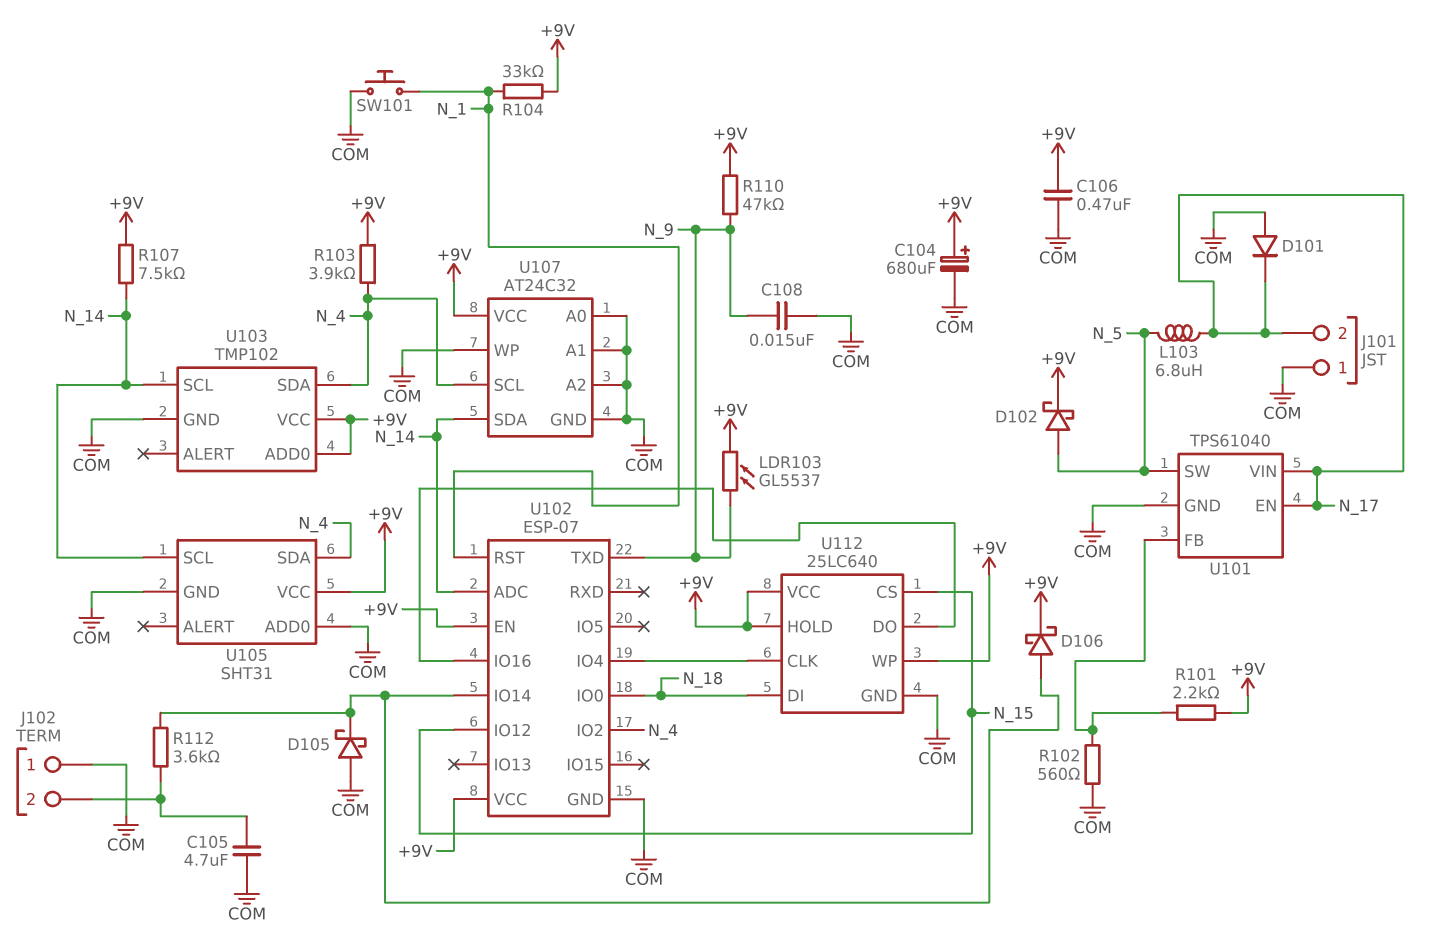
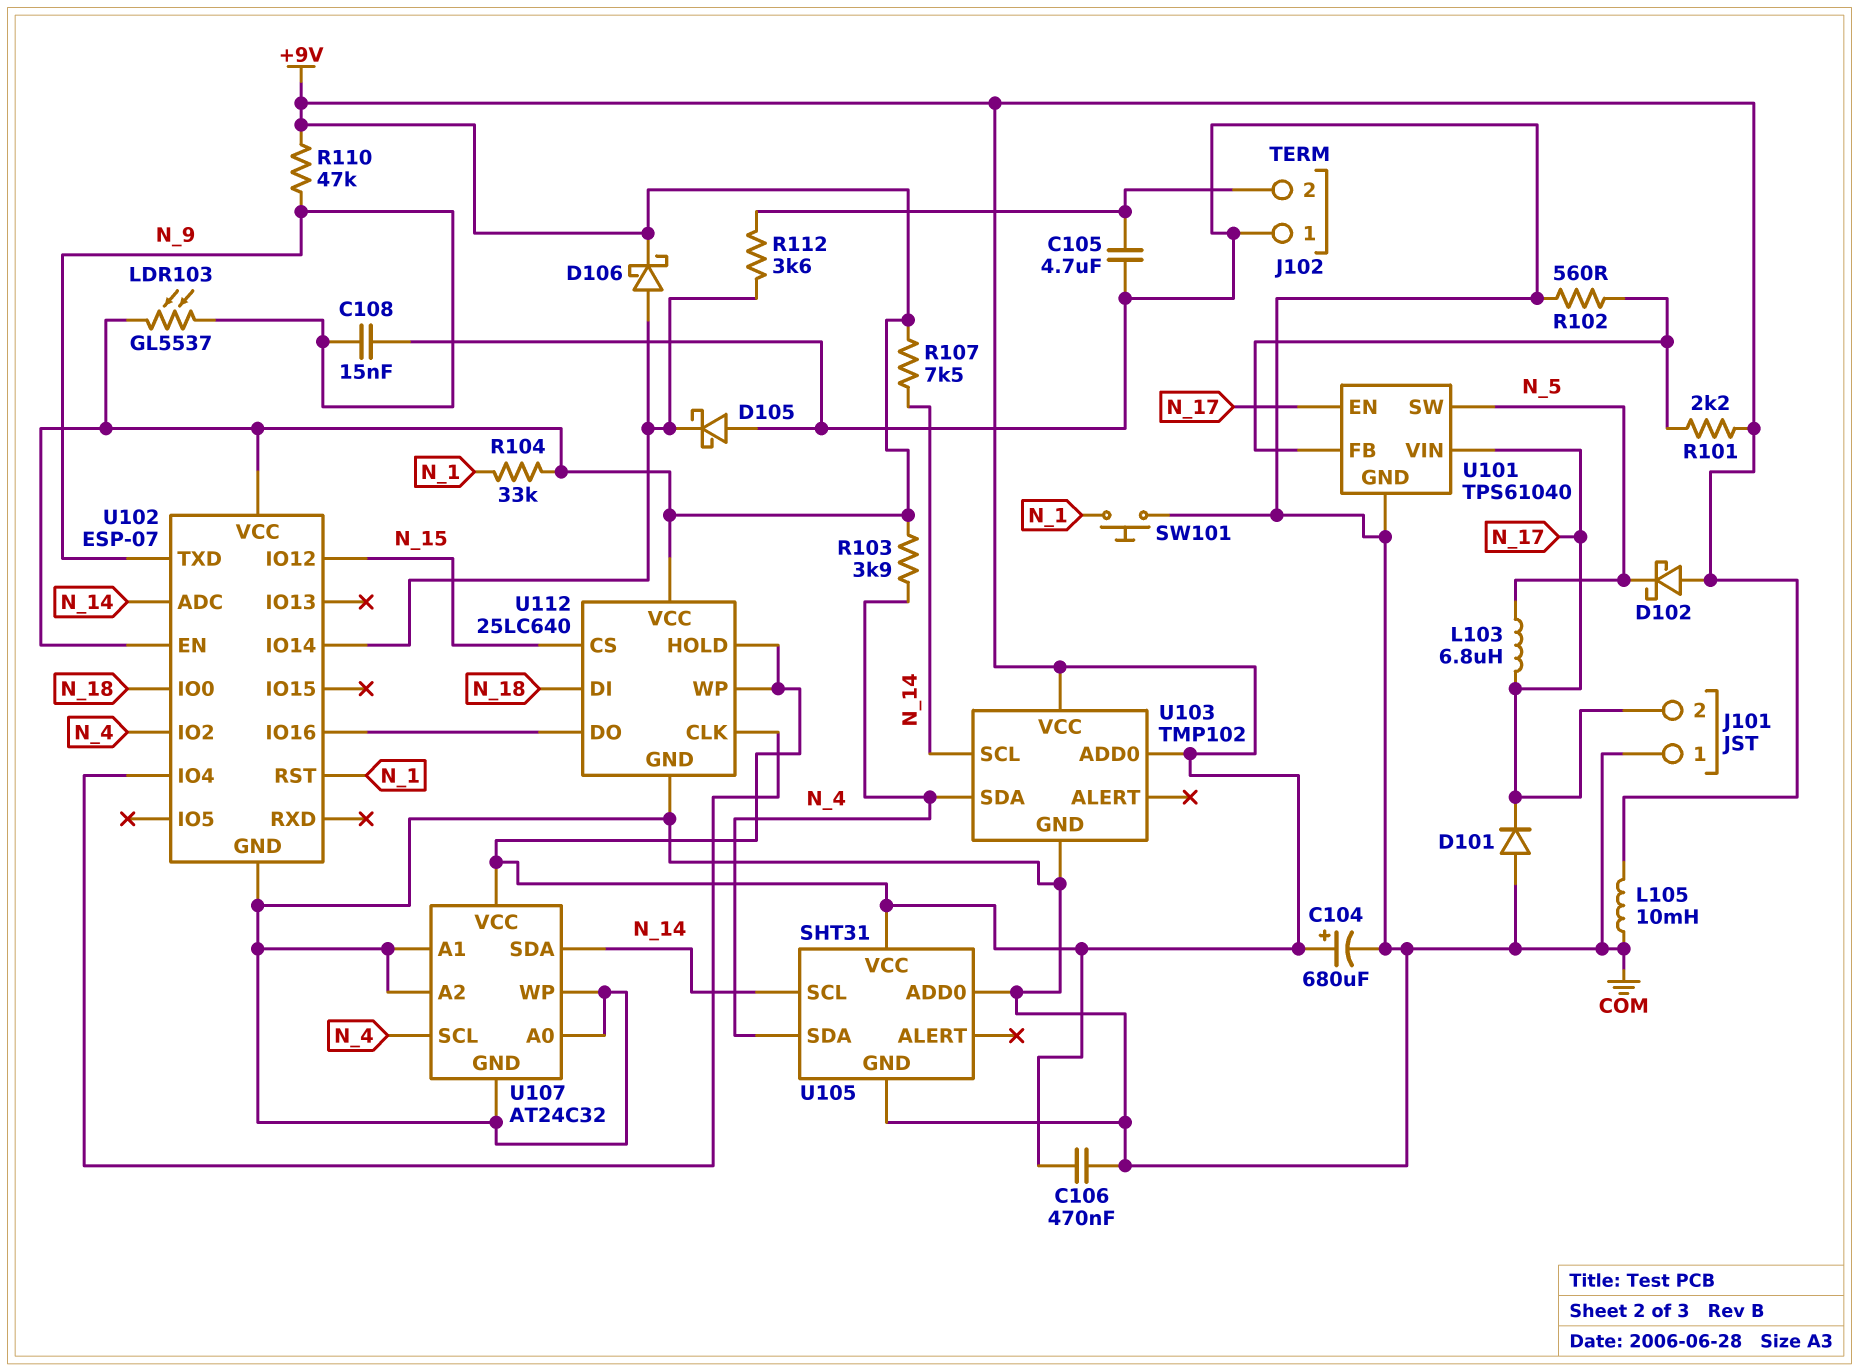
D102: schottky (A N_5, K +9V) -> schottky (A +9V, K N_5)
L105: none -> 10mH (+9V, COM)

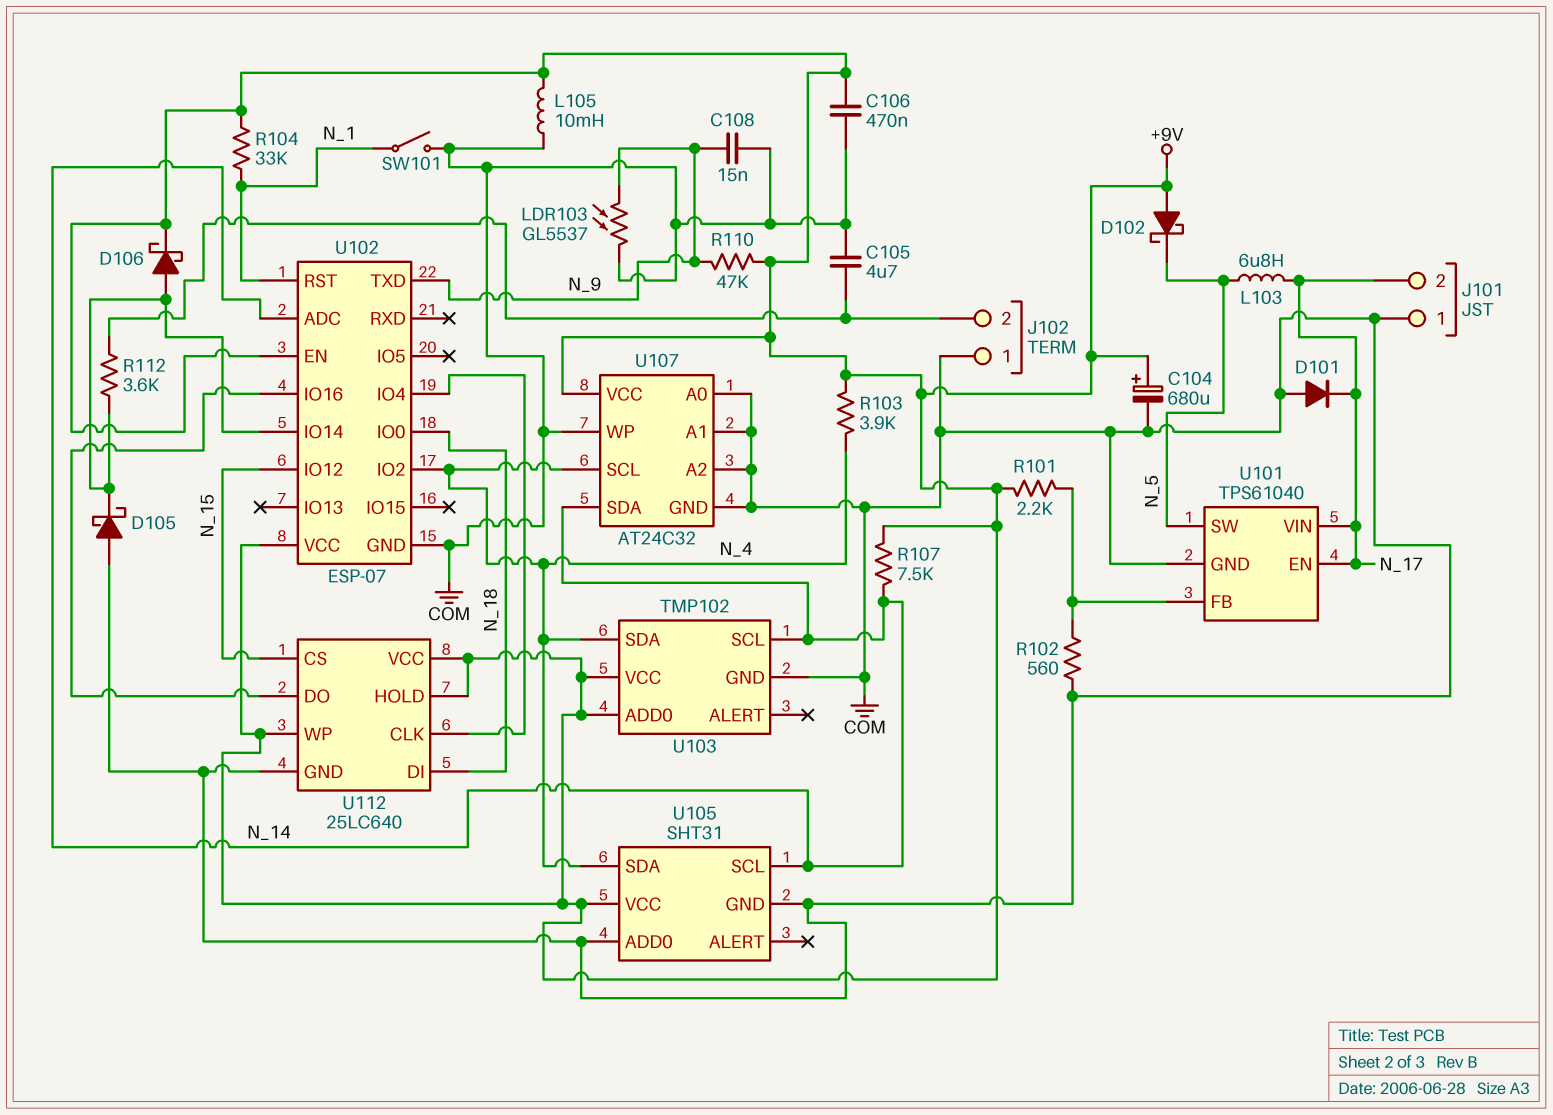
LDR103: GL5537 (+9V, N_9) -> GL5537 (COM, N_9)
SW101: button (COM, N_1) -> switch (COM, N_1)

